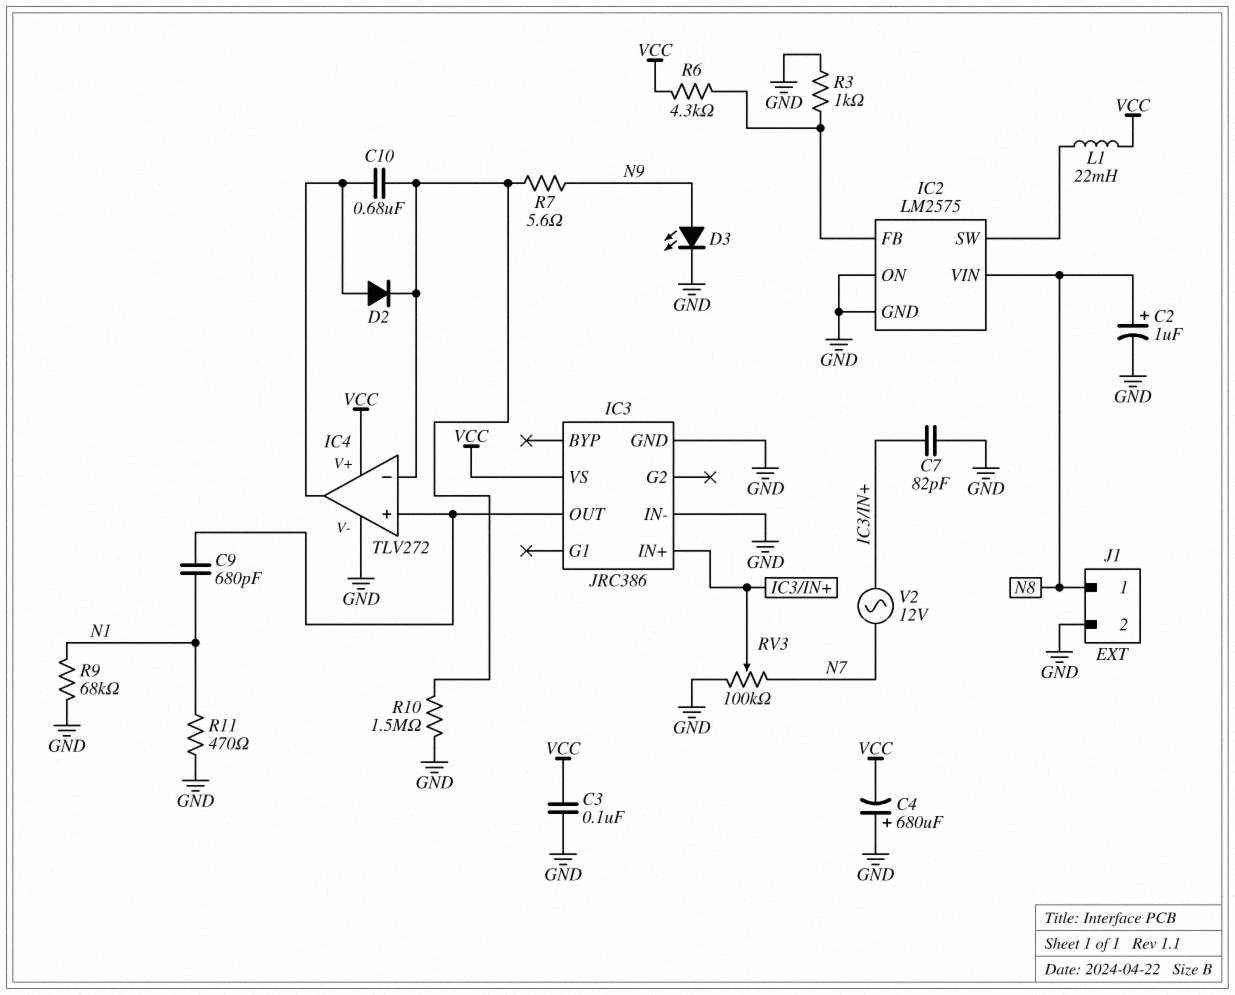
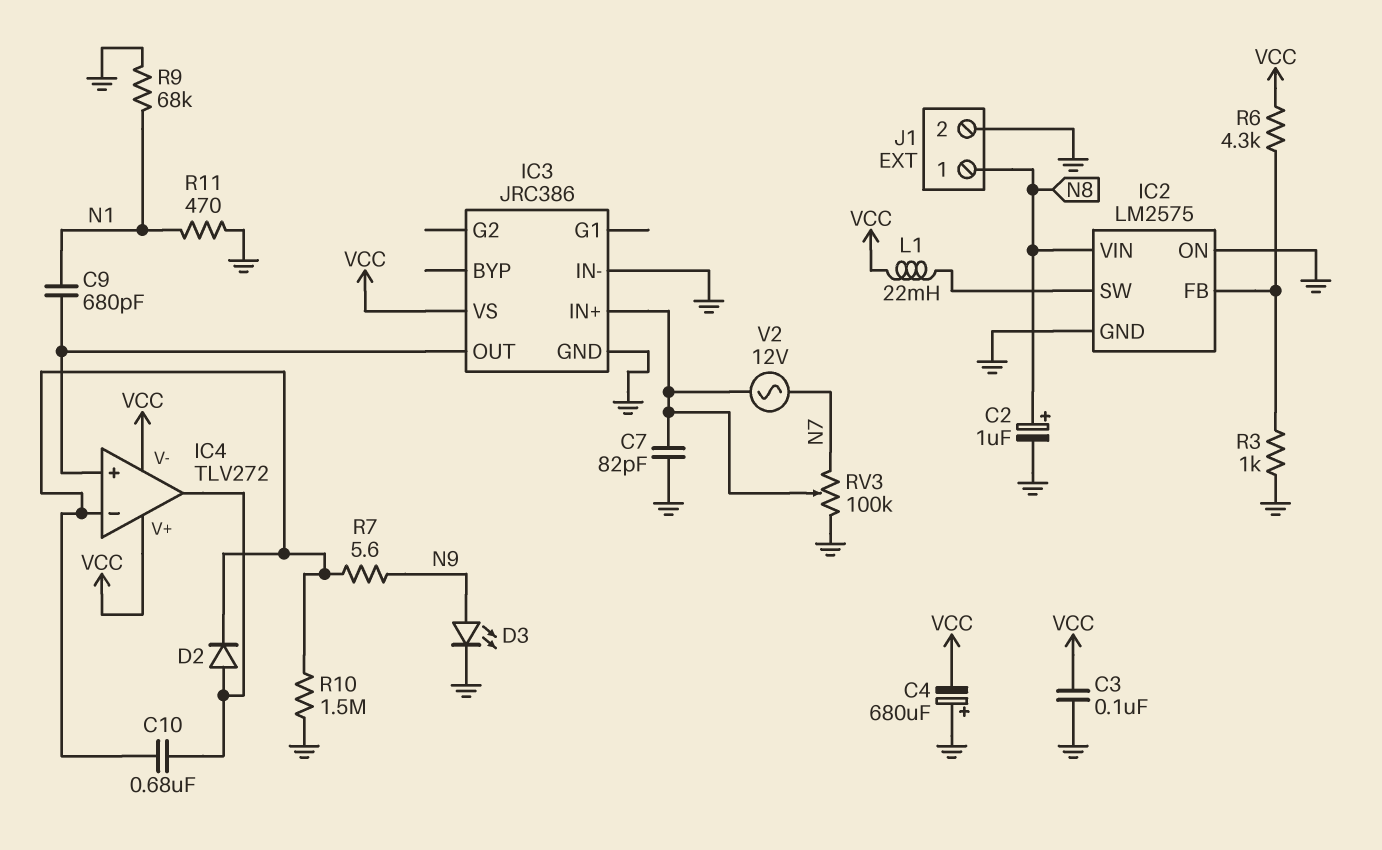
IC4 pin V-: GND -> VCC

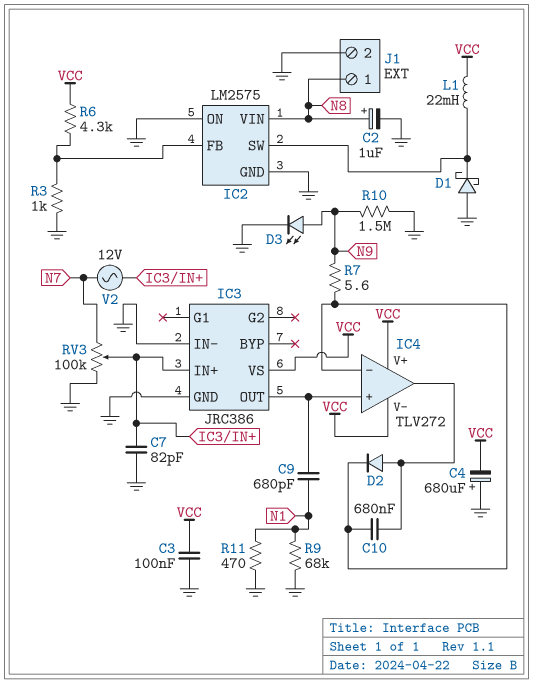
D1: none -> schottky (A GND, K IC2/SW)
R10: 1.5M (GND, IC4/in-) -> 1.5M (GND, N9)

